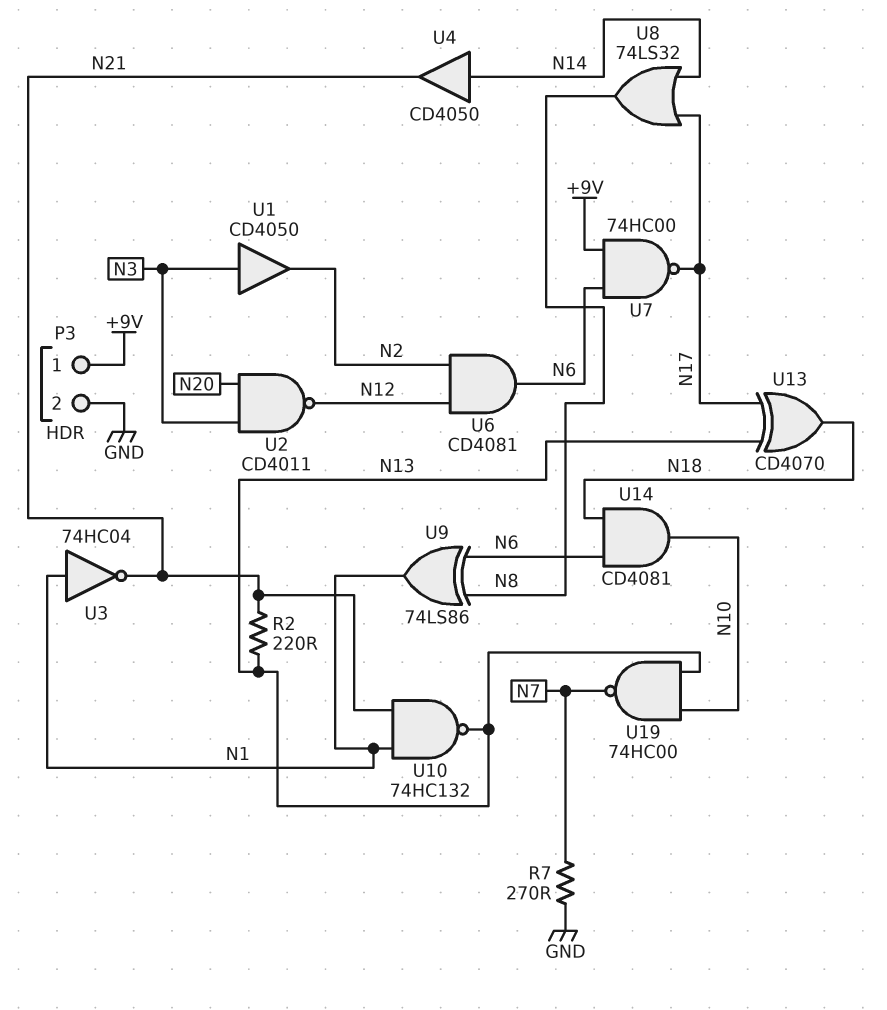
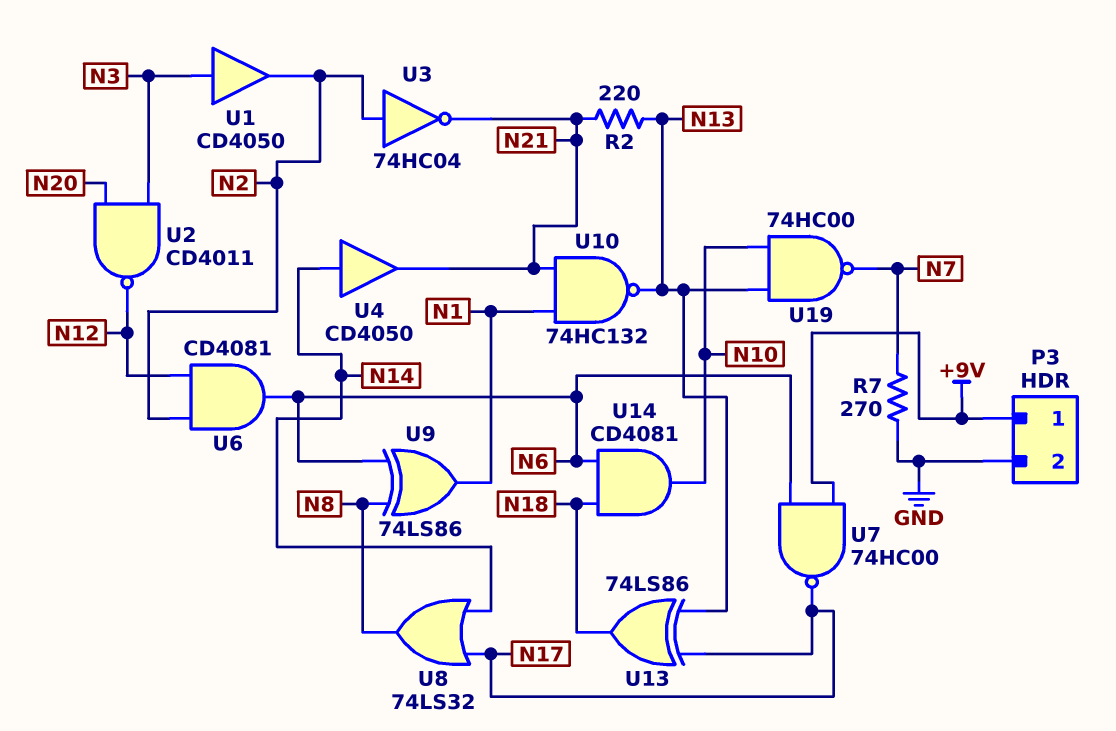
U3: NOT 74HC04 (in N1, out N21) -> NOT 74HC04 (in N2, out N21)
U13: XOR CD4070 (in N13, in N17, out N18) -> XOR 74LS86 (in N13, in N17, out N18)

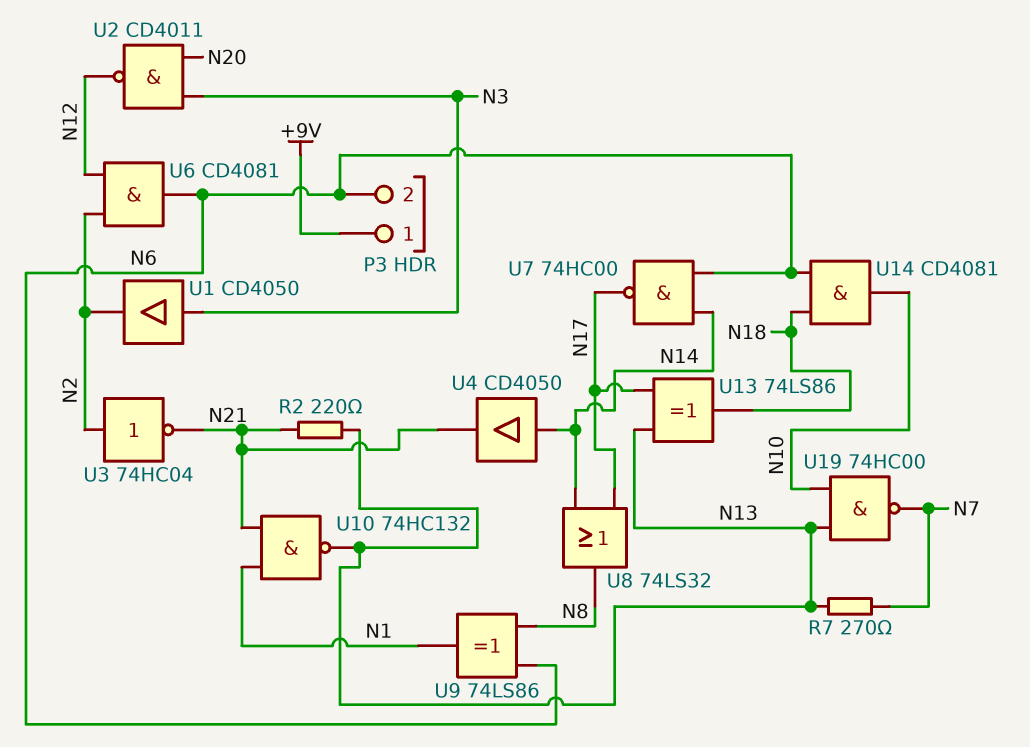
P3 pin 2: GND -> N6
R7: 270 (GND, N7) -> 270 (N7, N13)
U7: NAND 74HC00 (in +9V, in N6, out N17) -> NAND 74HC00 (in N6, in N14, out N17)

